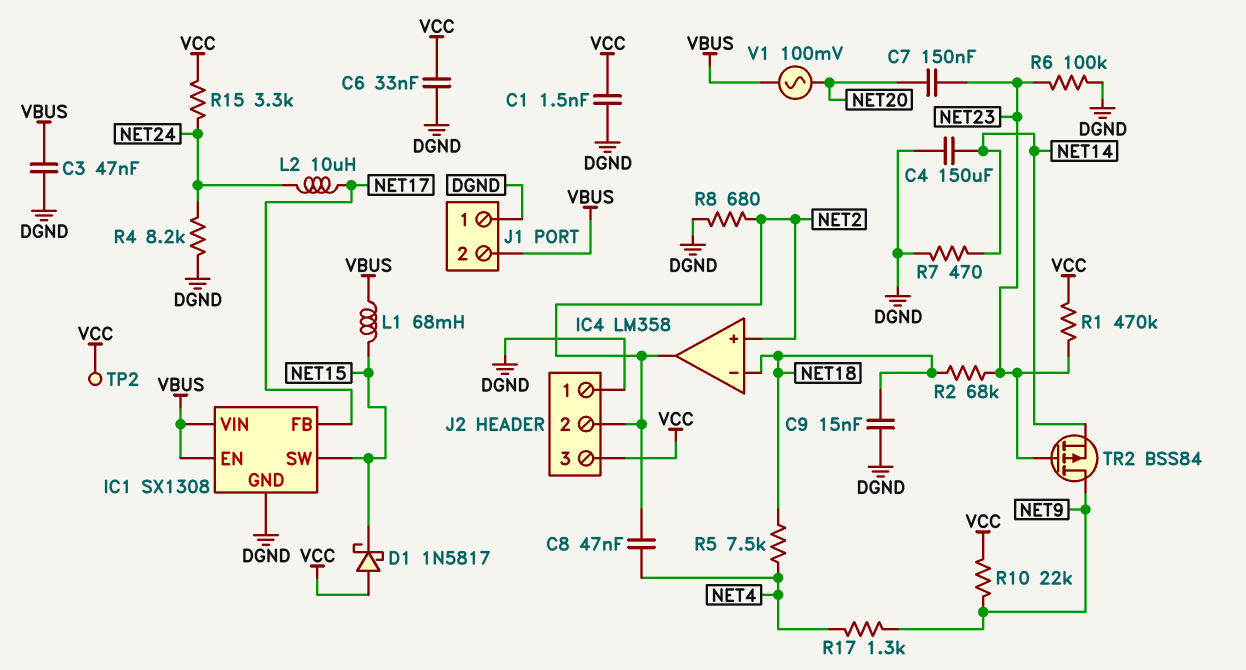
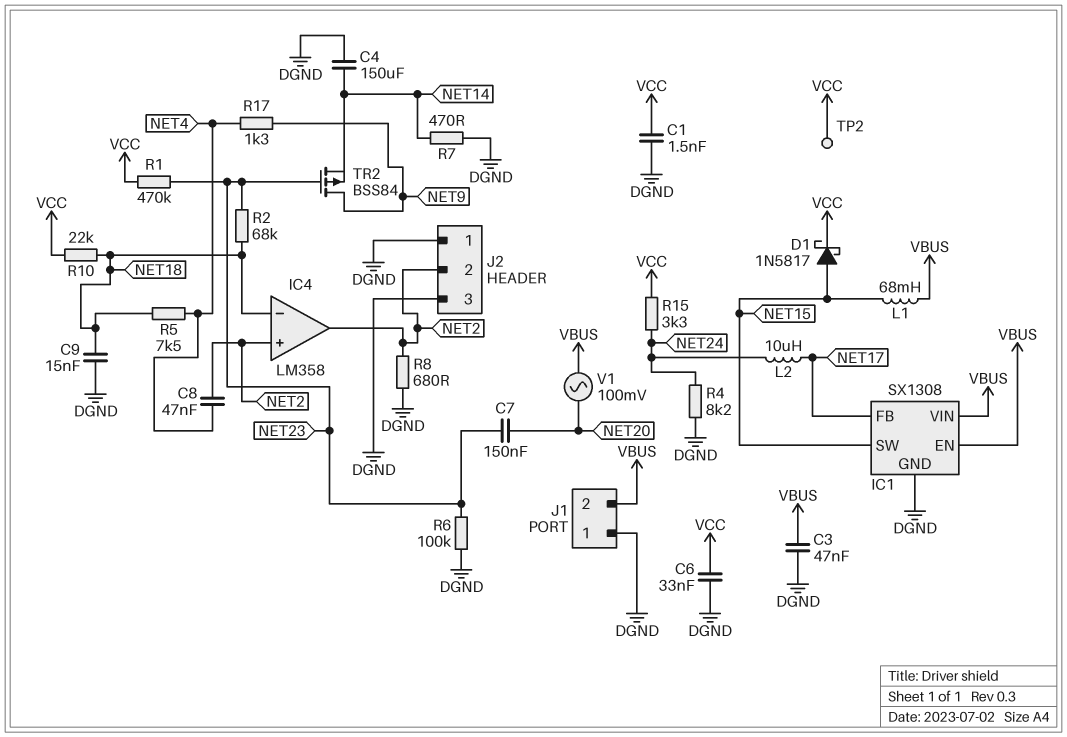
D1: schottky 1N5817 (A VCC, K NET15) -> schottky 1N5817 (A NET15, K VCC)
J2 pin 3: VCC -> DGND
R10: 22k (NET9, VCC) -> 22k (NET18, VCC)

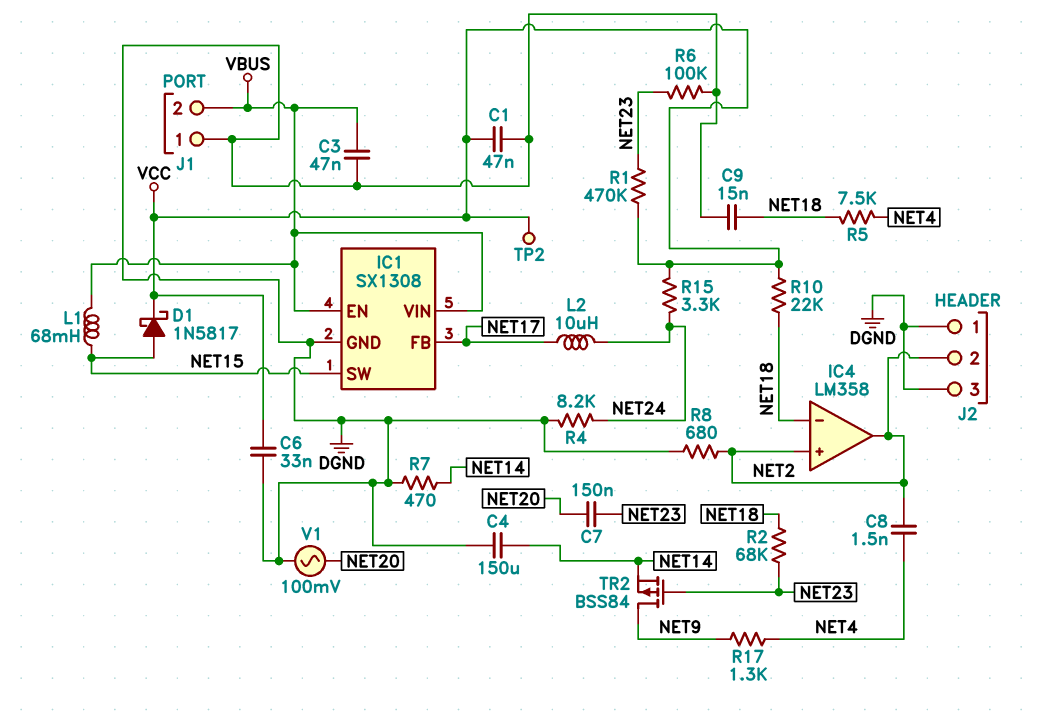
C1: 1.5nF (DGND, VCC) -> 47nF (DGND, VCC)
C8: 47nF (NET2, NET4) -> 1.5nF (NET2, NET4)
V1: AC 100mV (NET20, VBUS) -> AC 100mV (DGND, NET20)

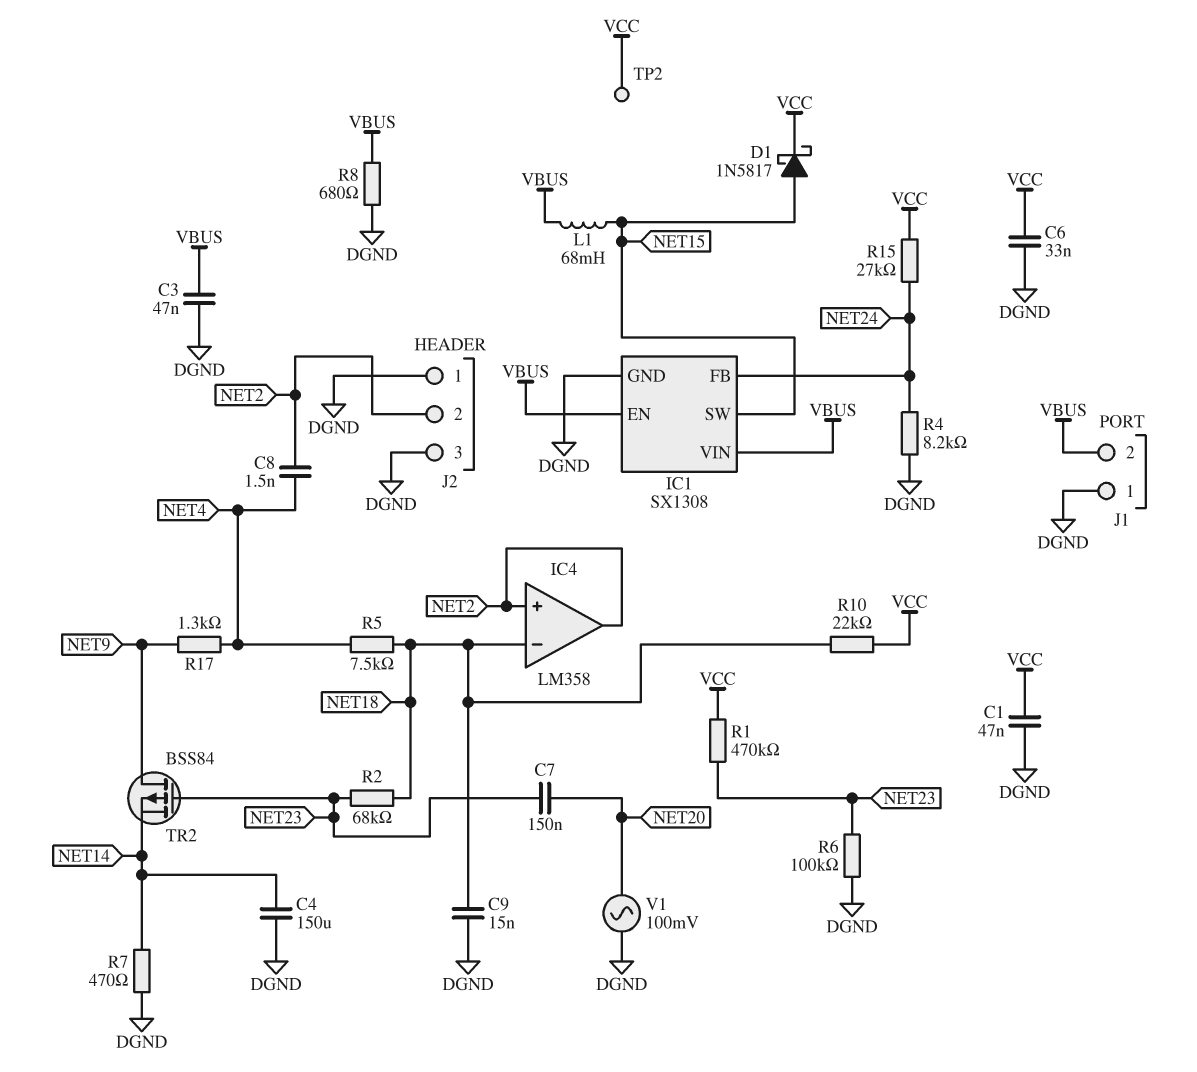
IC1 pin FB: NET17 -> NET24
L2: 10uH (NET17, NET24) -> none
R8: 680 (DGND, NET2) -> 680 (DGND, VBUS)
R15: 3.3k (NET24, VCC) -> 27k (NET24, VCC)

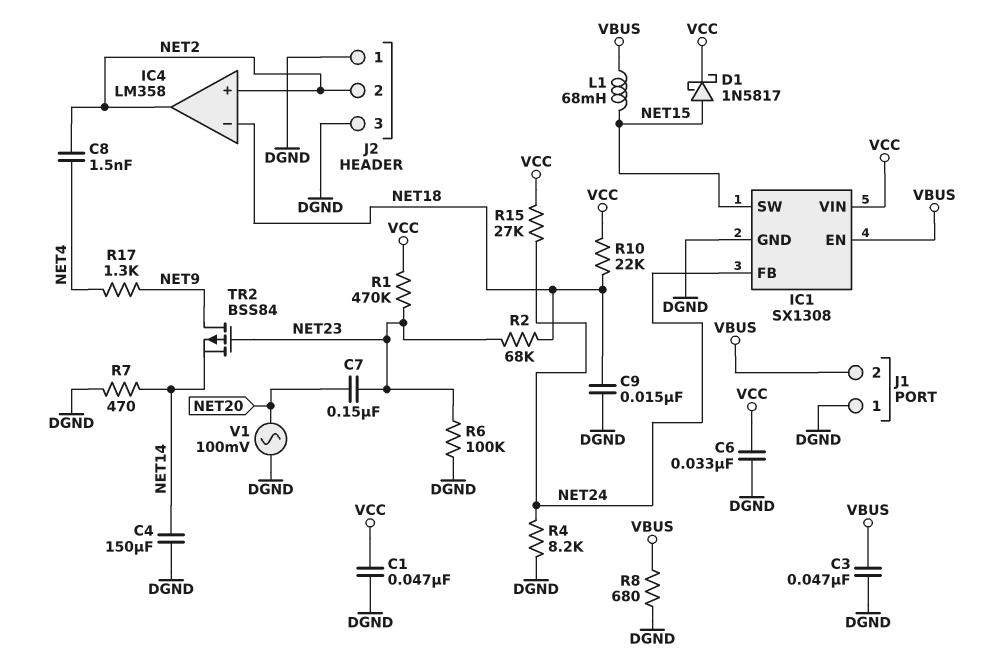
IC1 pin VIN: VBUS -> VCC
R5: 7.5k (NET4, NET18) -> none
TP2: test point (VCC) -> none

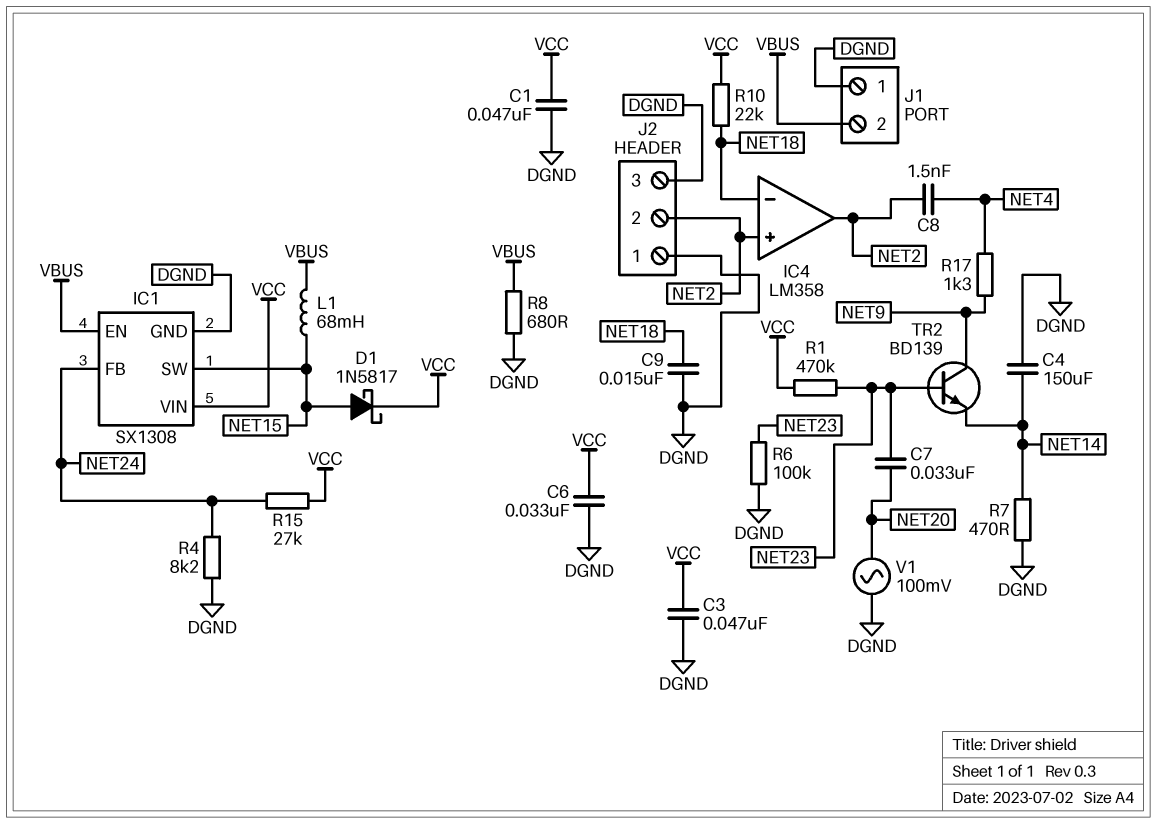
C3: 47nF (DGND, VBUS) -> 47nF (DGND, VCC)
C7: 150nF (NET20, NET23) -> 33nF (NET20, NET23)
R2: 68k (NET18, NET23) -> none
TR2: PMOS BSS84 (G NET23, D NET9, S NET14) -> NPN BD139 (B NET23, C NET9, E NET14)

